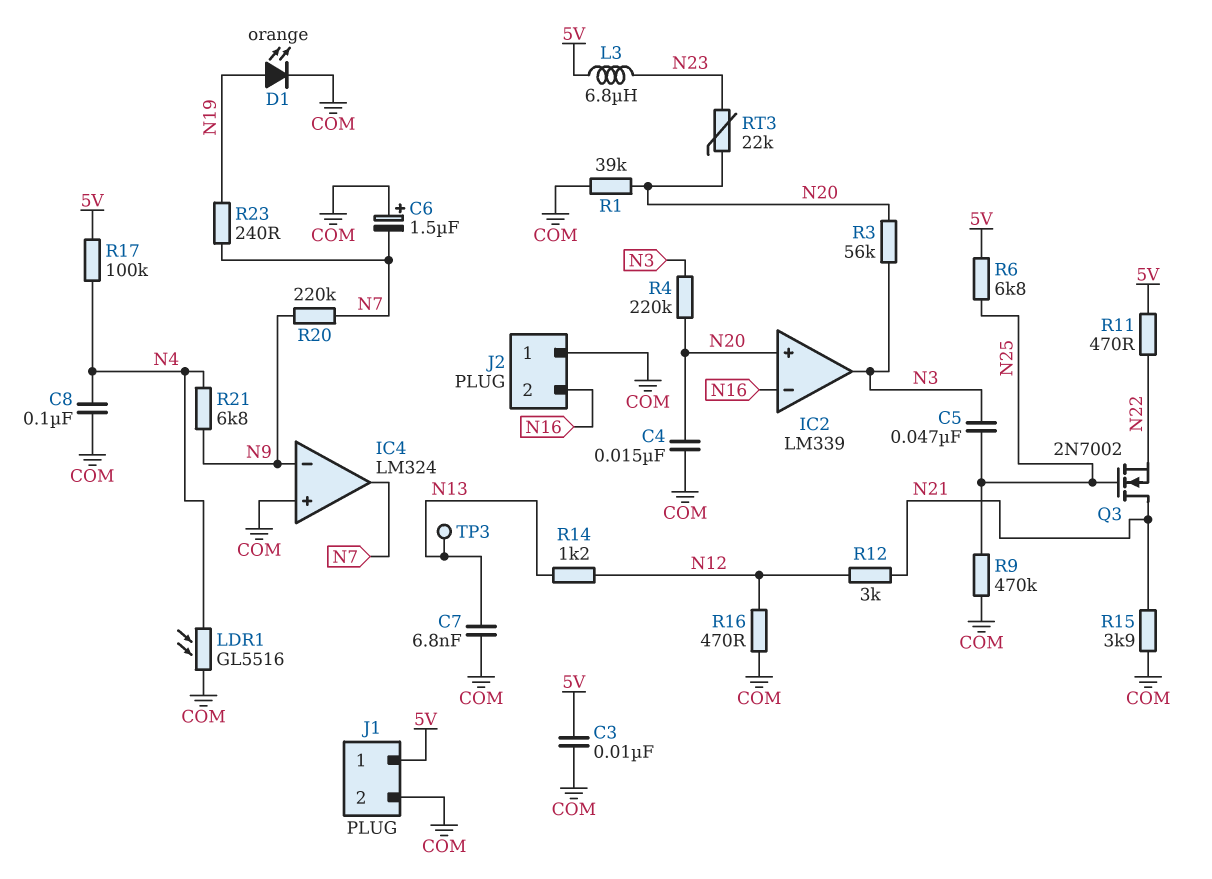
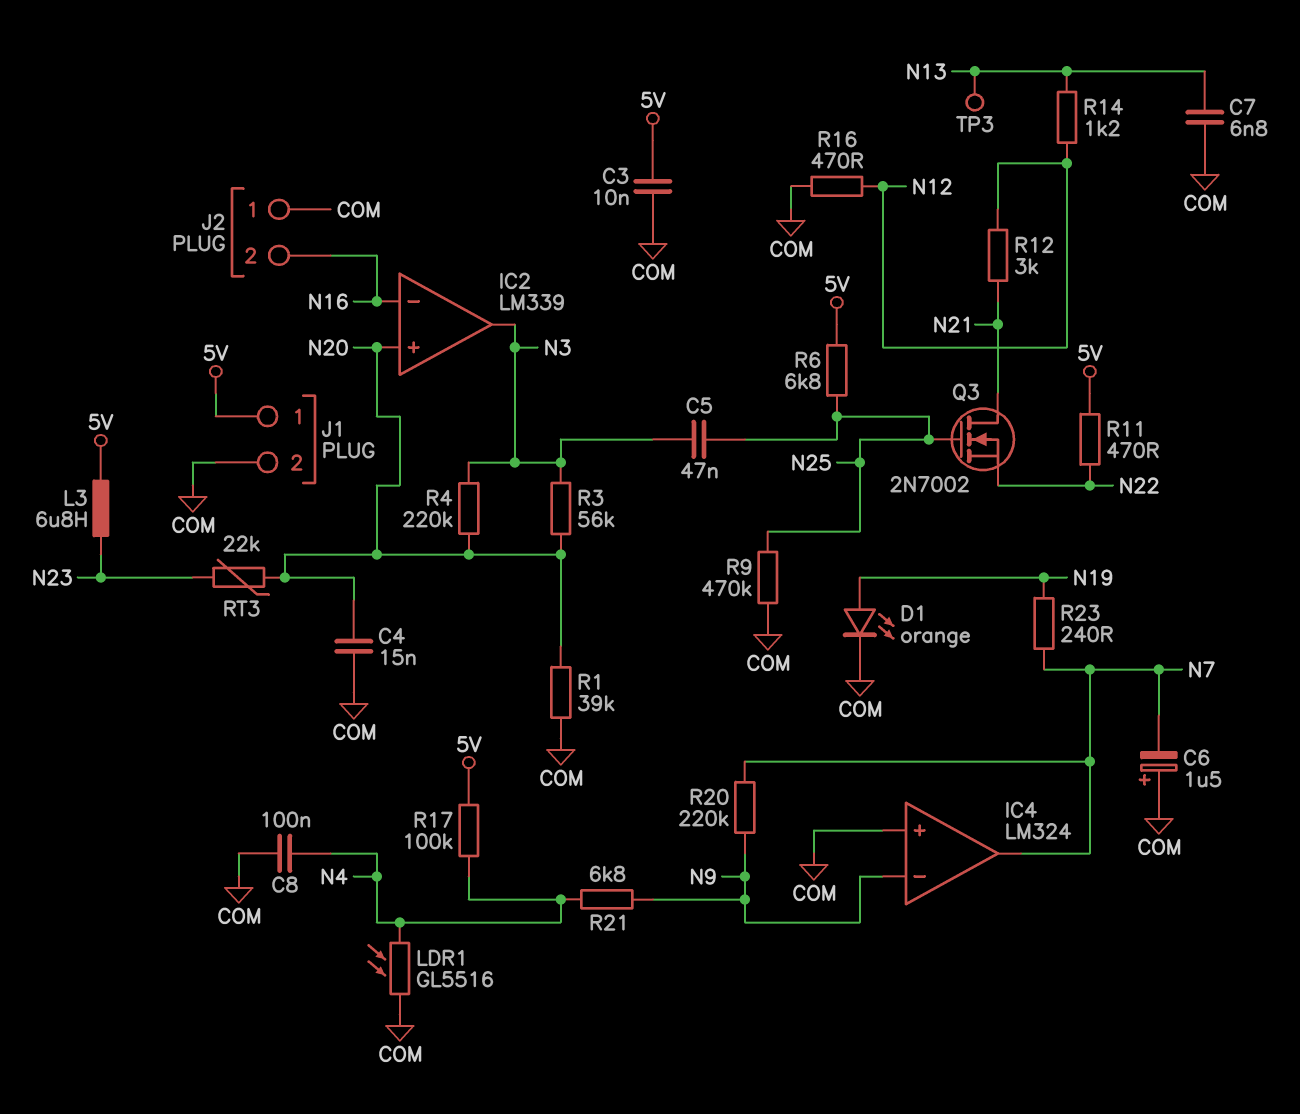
R15: 3.9k (COM, N21) -> none

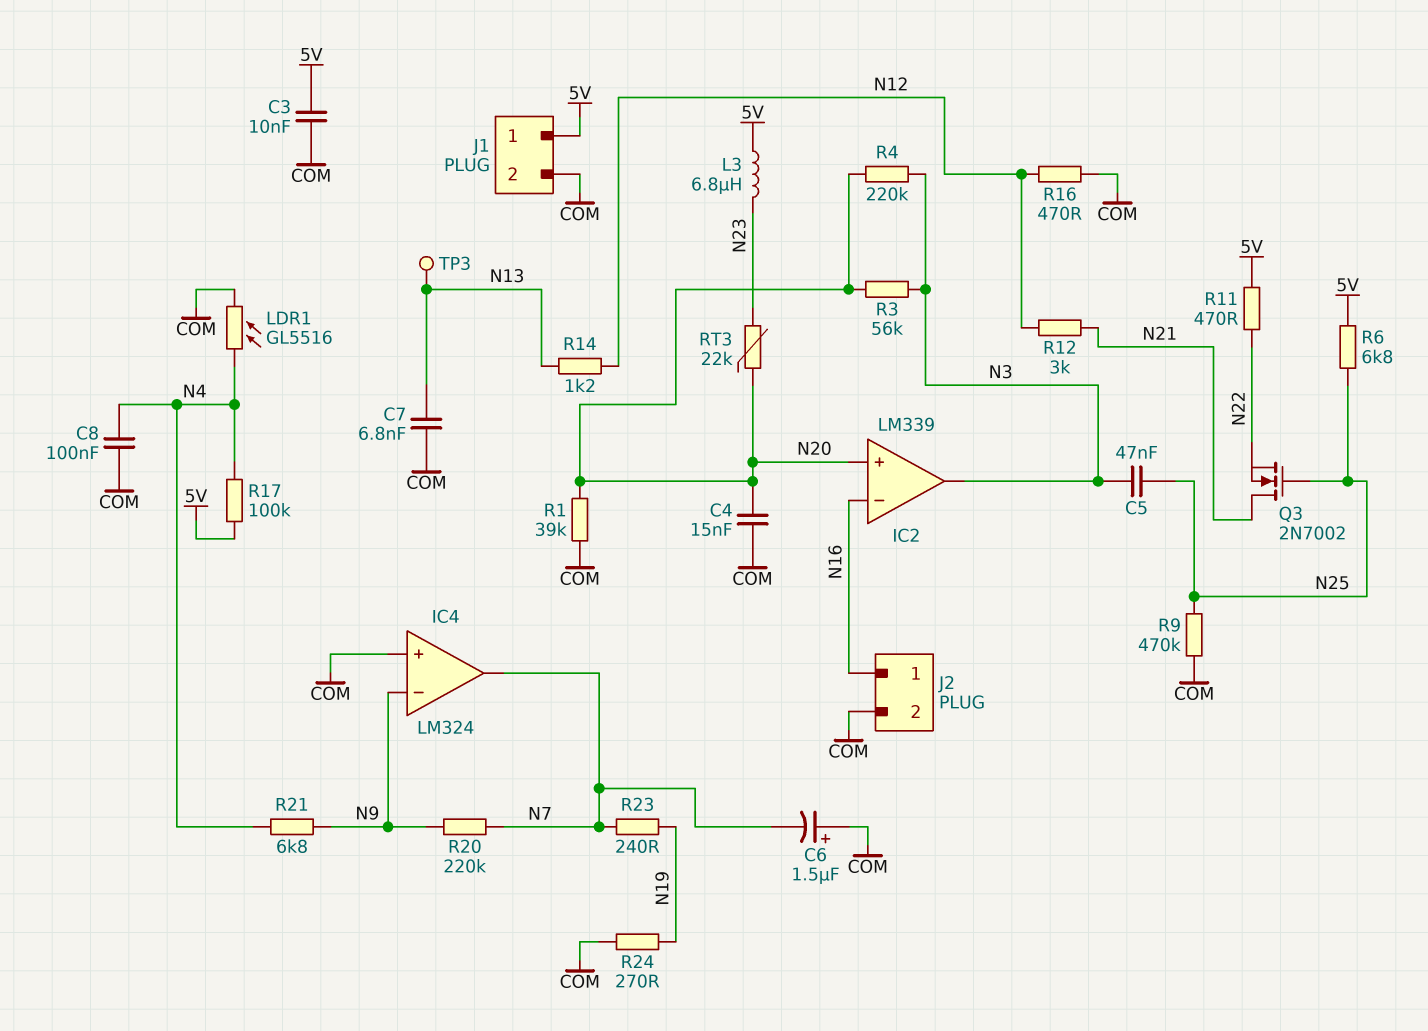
D1: LED orange (A N19, K COM) -> none
J2 pin 1: COM -> N16
J2 pin 2: N16 -> COM
R24: none -> 270 (COM, N19)

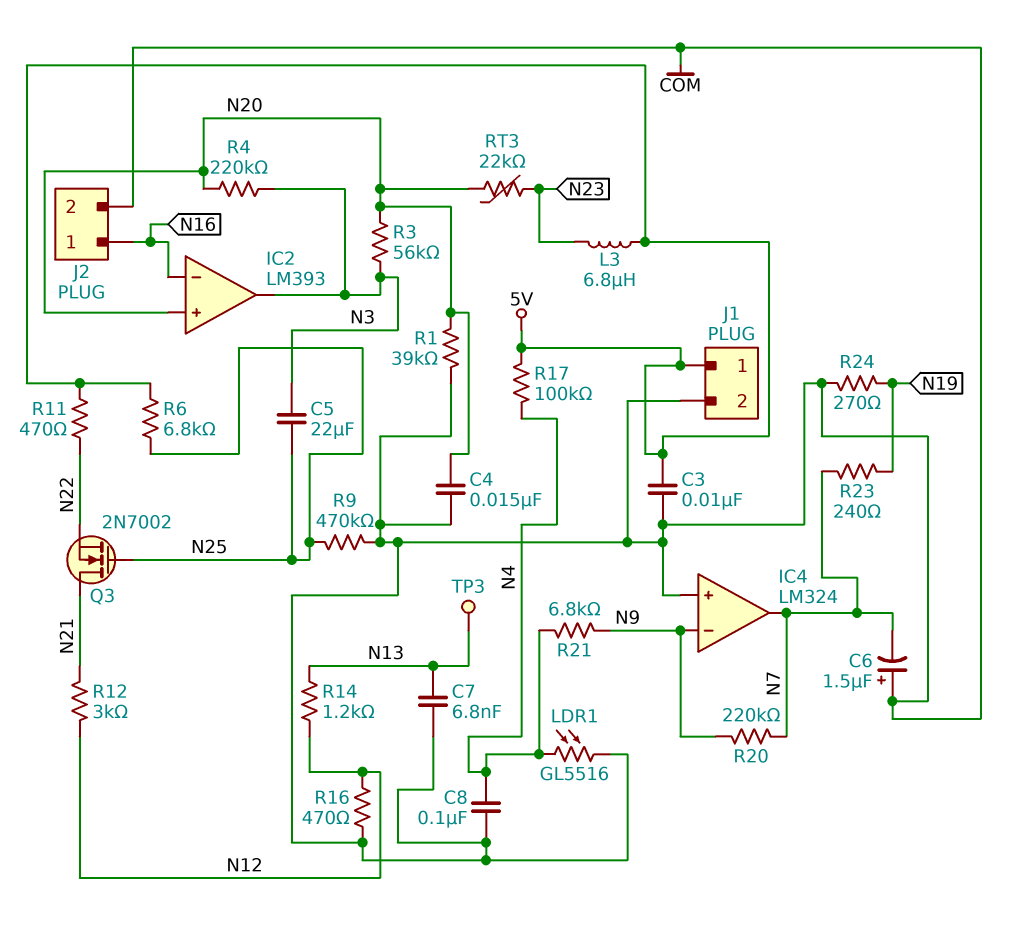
C5: 47nF (N3, N25) -> 22uF (N3, N25)
IC2: LM339 -> LM393

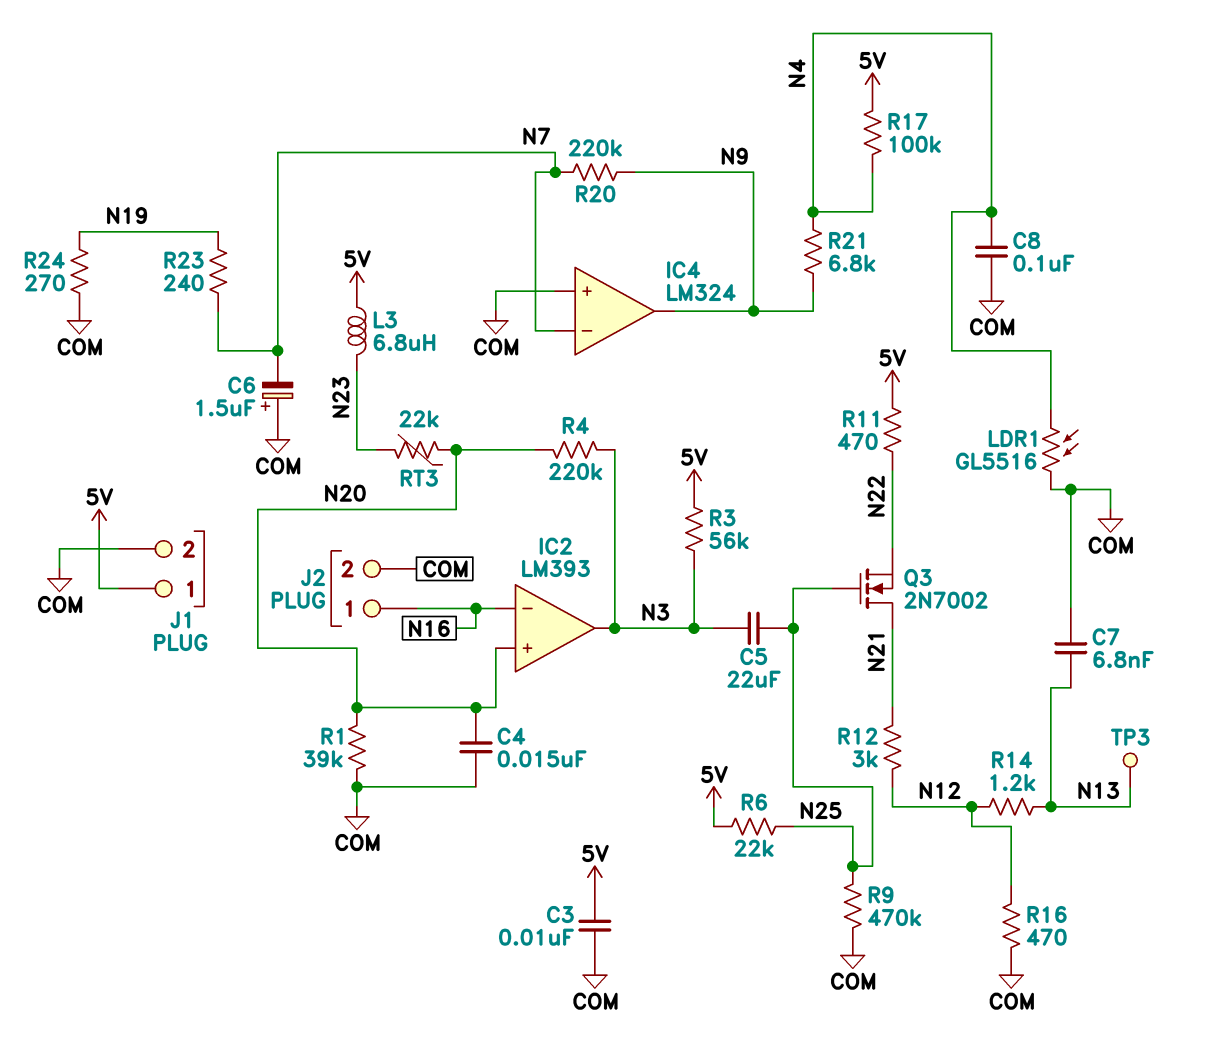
IC4 pin in-: N9 -> N7
IC4 pin out: N7 -> N9
R3: 56k (N3, N20) -> 56k (5V, N3)
R6: 6.8k (5V, N25) -> 22k (5V, N25)

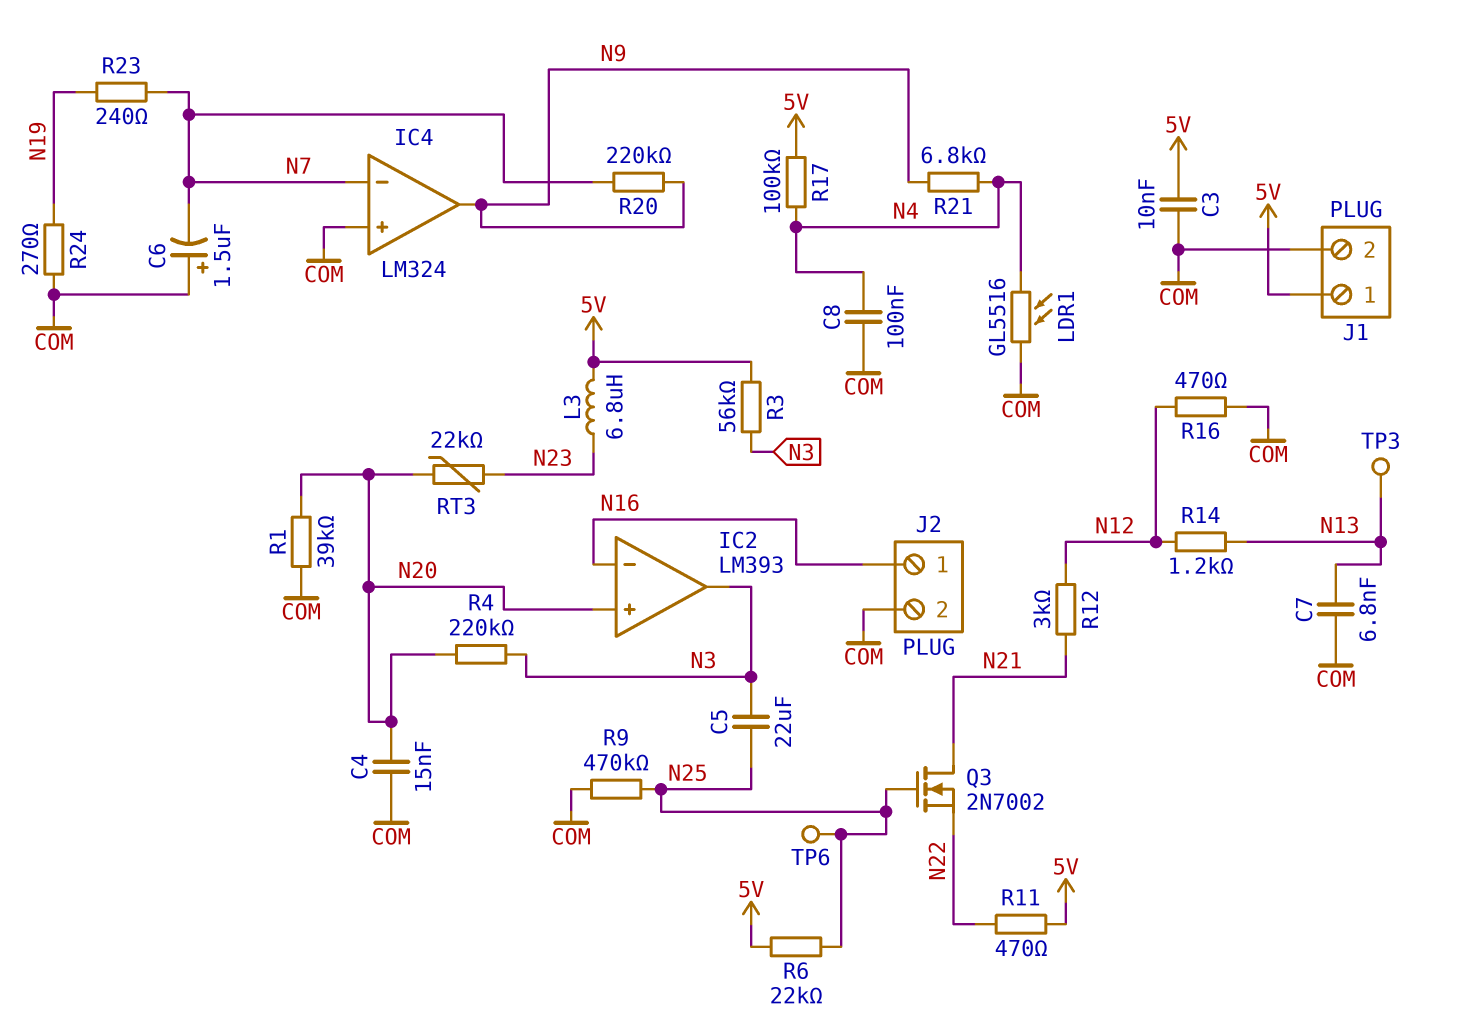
TP6: none -> test point (N25)

